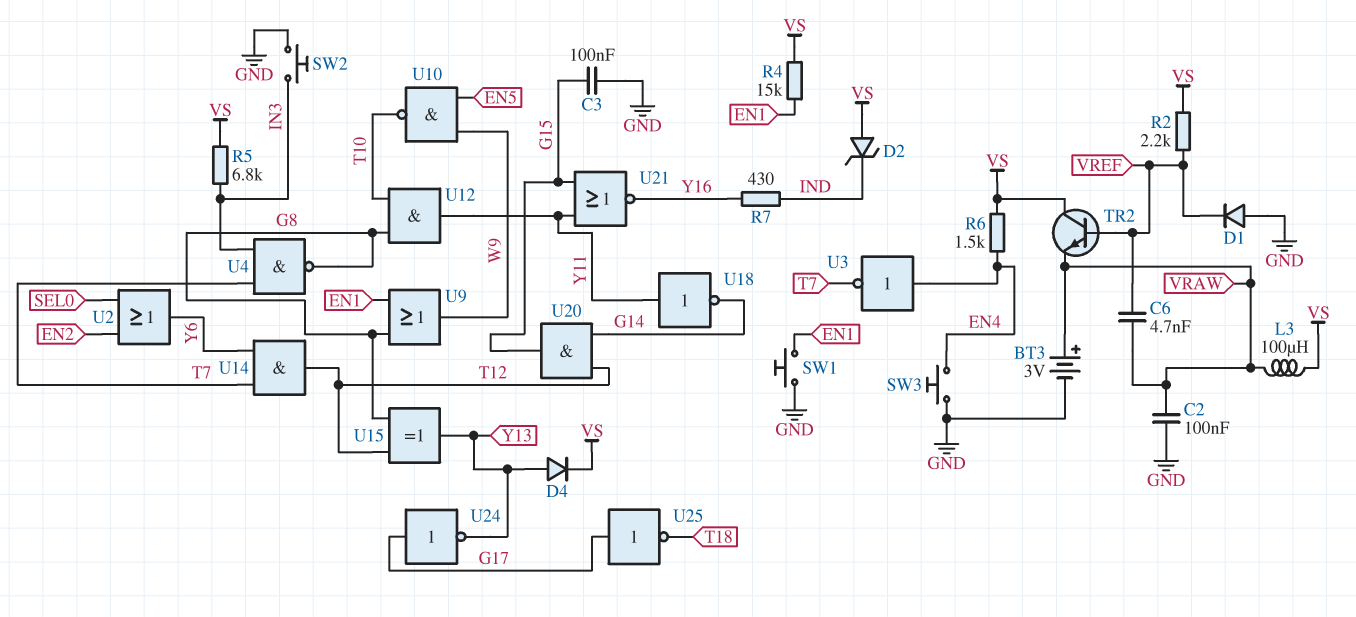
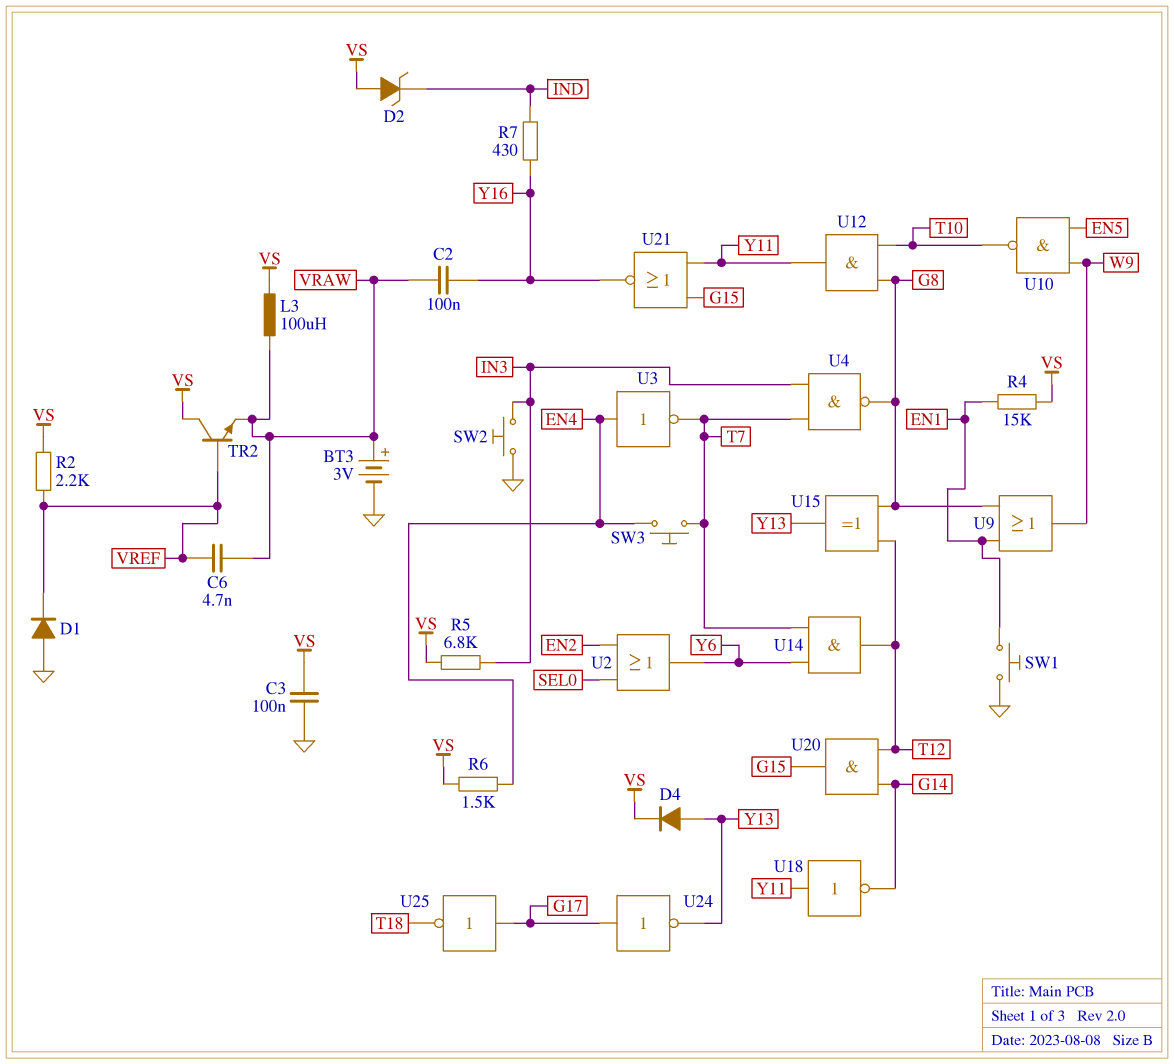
C2: 100nF (GND, VRAW) -> 100nF (VRAW, Y16)
C3: 100nF (G15, GND) -> 100nF (GND, VS)
SW3: button (EN4, GND) -> button (EN4, T7)

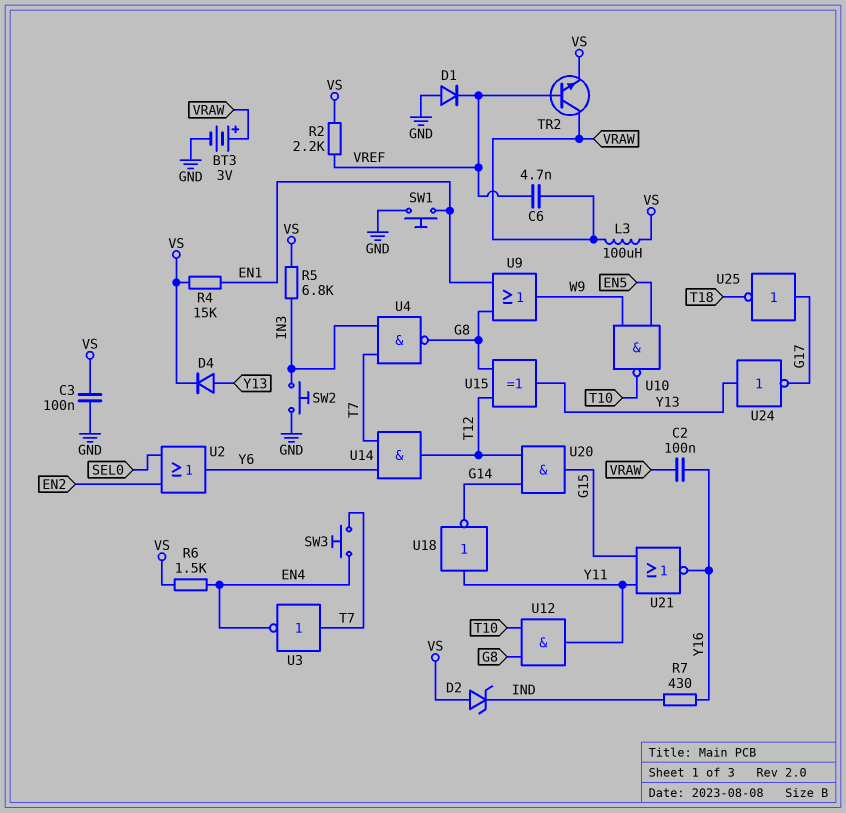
TR2: NPN (B VREF, C VS, E VRAW) -> NPN (B VREF, C VRAW, E VS)
U3: NOT (in EN4, out T7) -> NOT (in T7, out EN4)
U24: NOT (in G17, out Y13) -> NOT (in Y13, out G17)

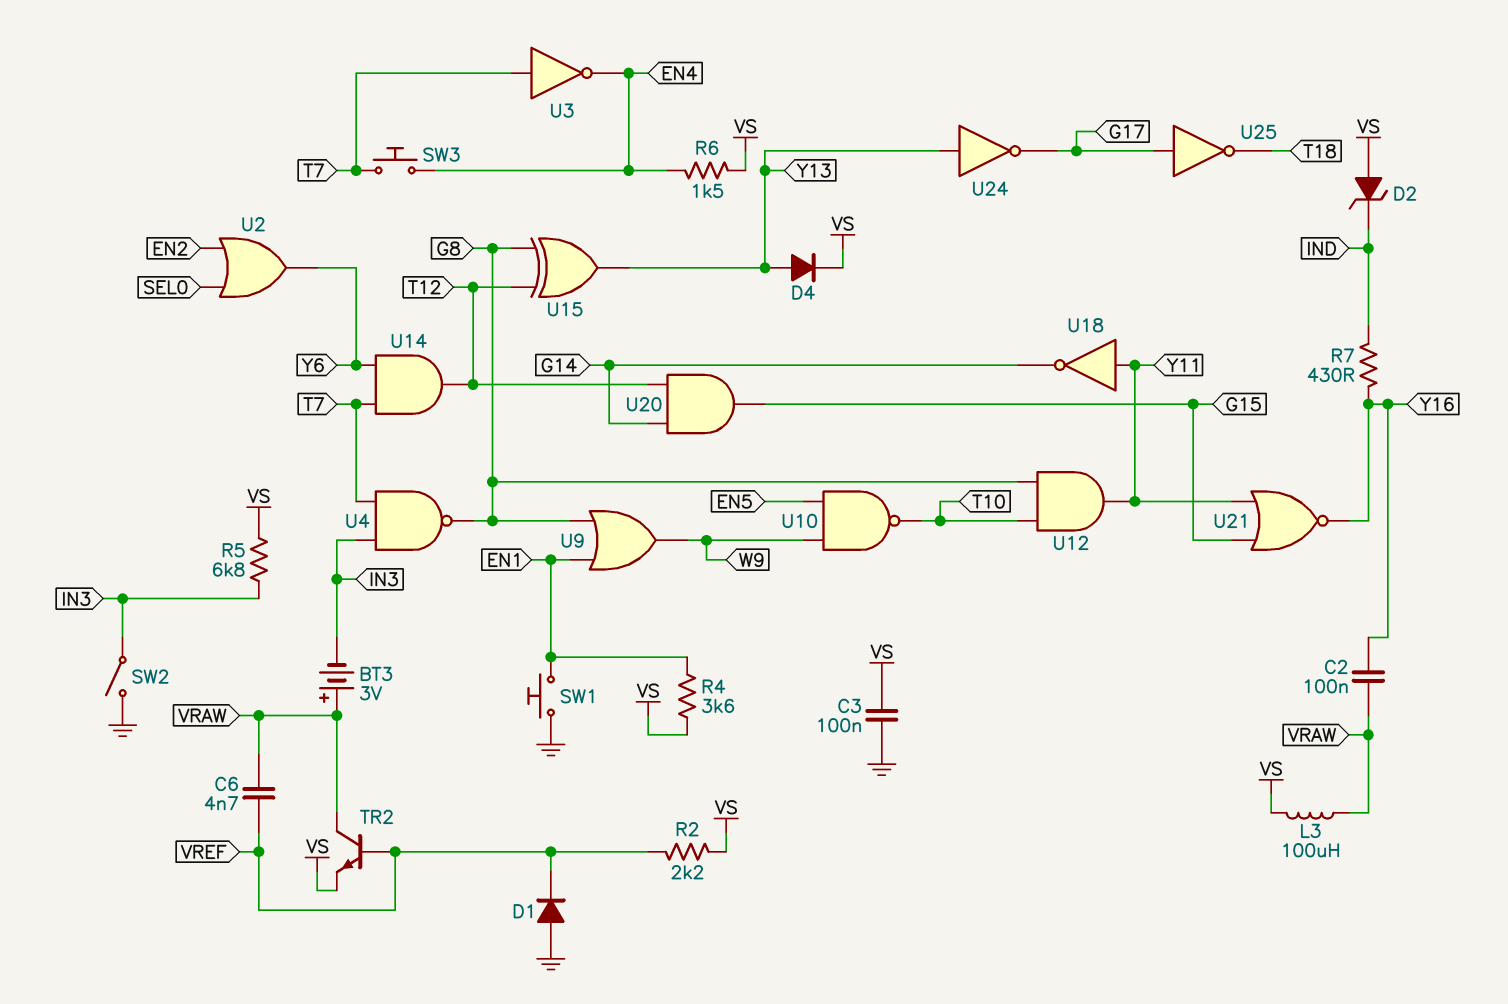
BT3: 3V (plus VRAW, minus GND) -> 3V (plus VRAW, minus IN3)
R4: 15k (EN1, VS) -> 3.6k (EN1, VS)
SW2: button (GND, IN3) -> switch (GND, IN3)

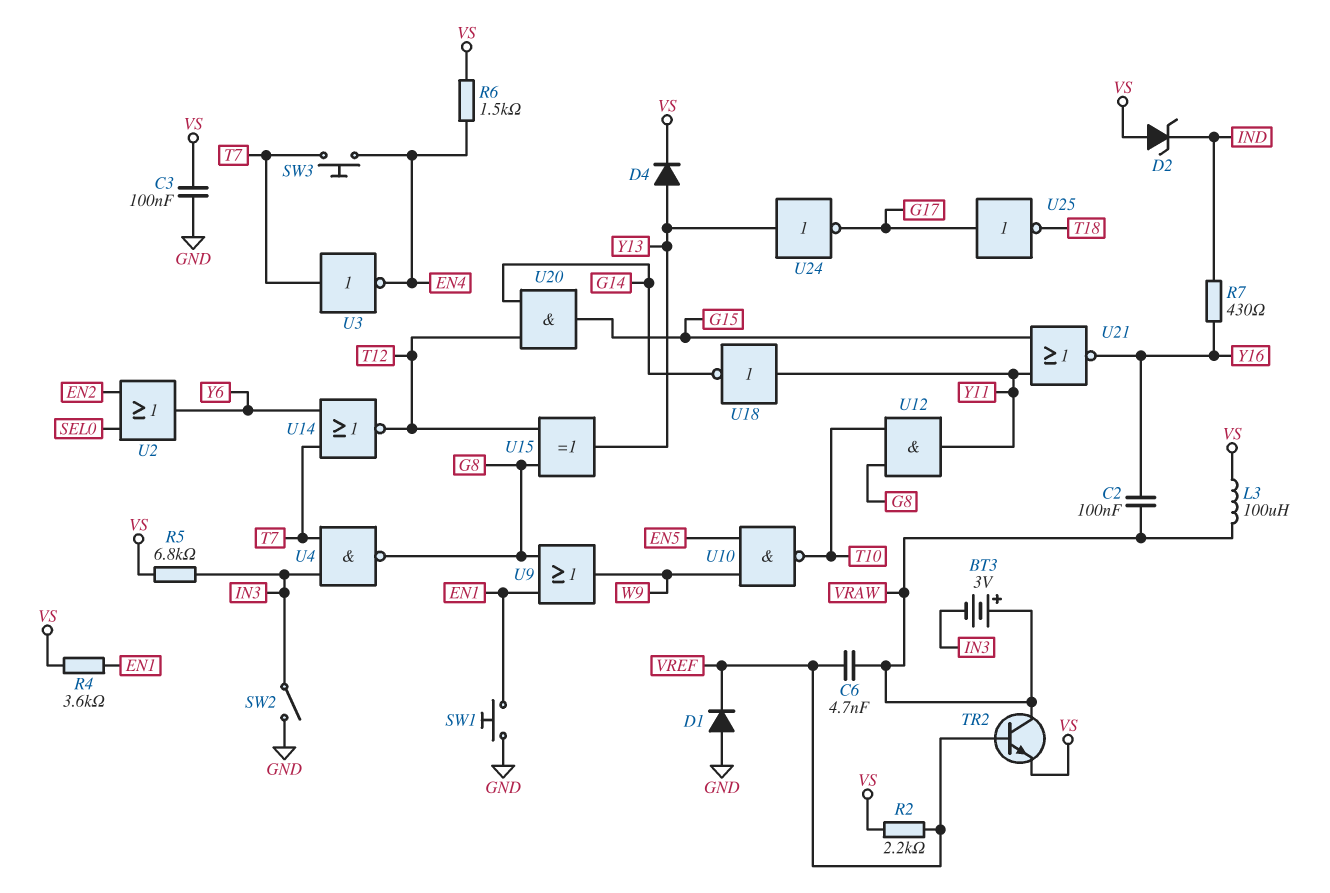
U14: AND (in T7, in Y6, out T12) -> NOR (in T7, in Y6, out T12)

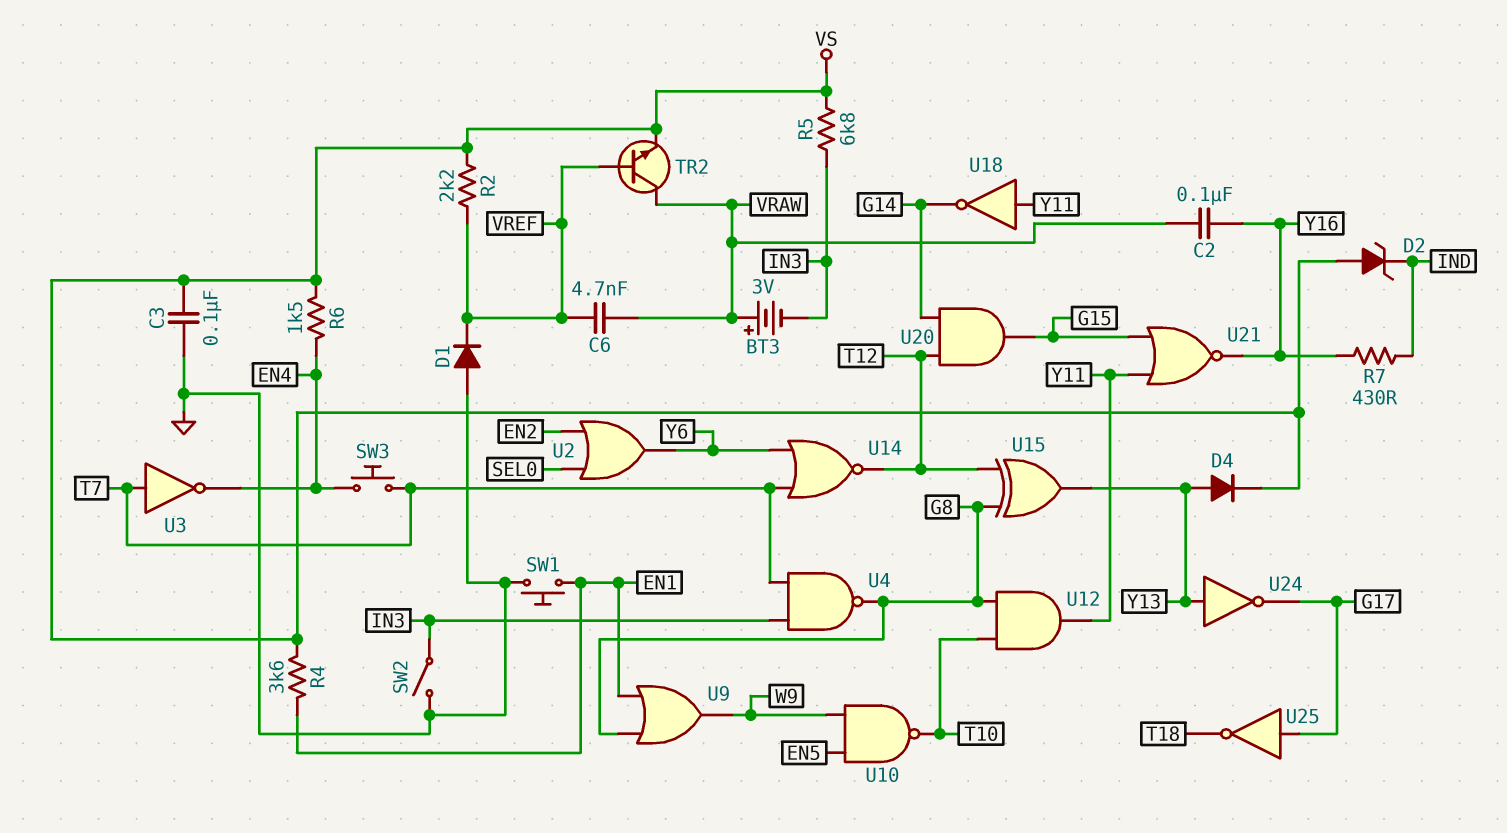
L3: 100uH (VRAW, VS) -> none

